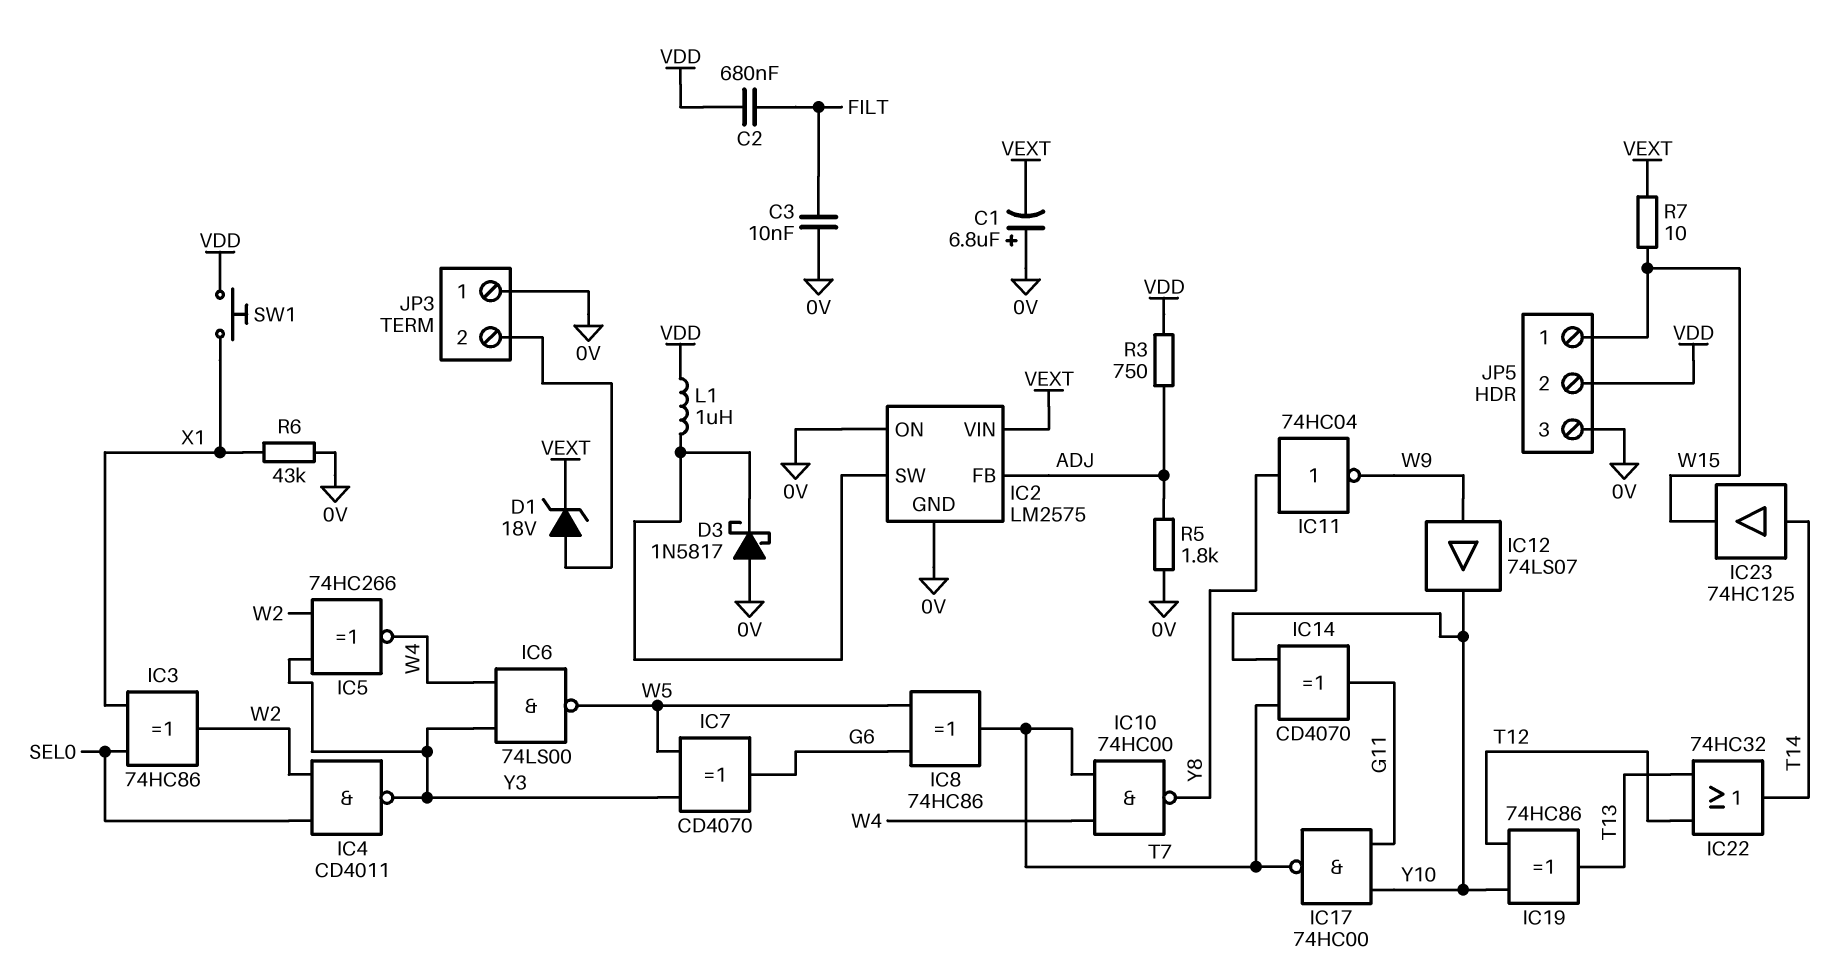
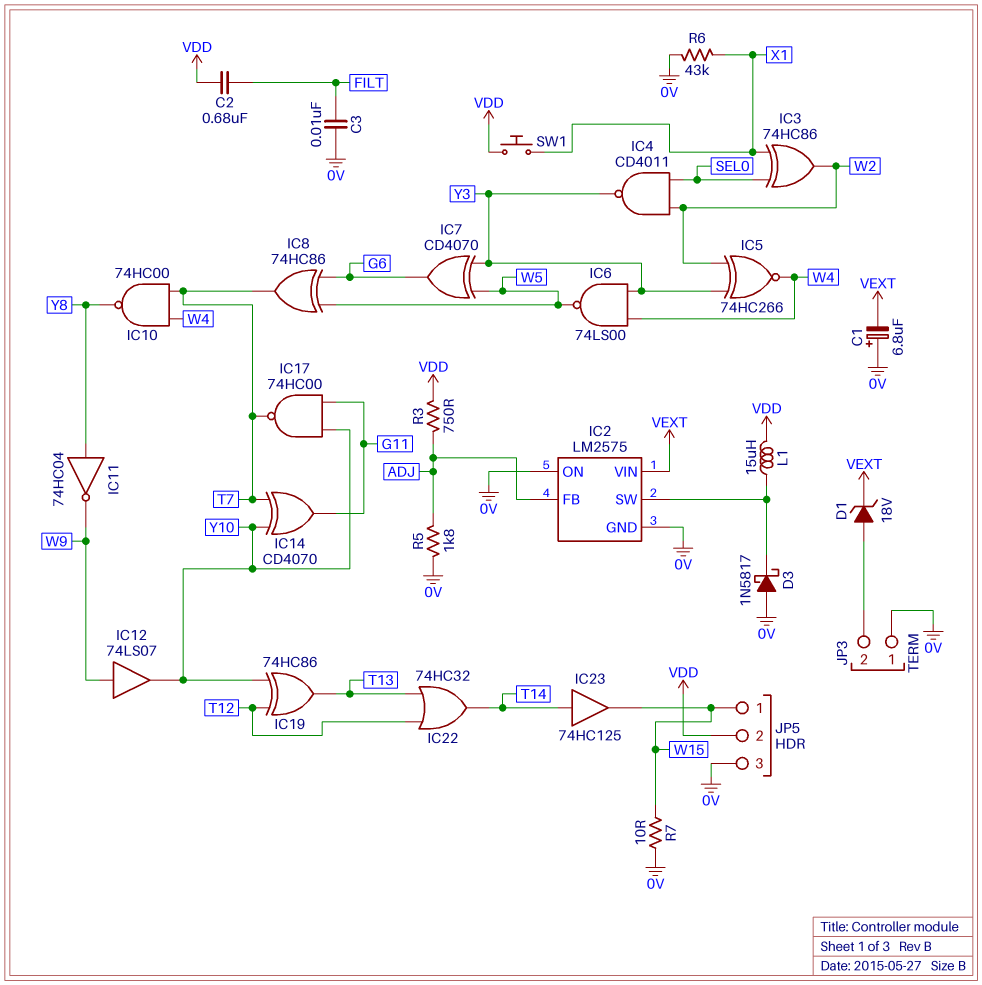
L1: 1uH (IC2/SW, VDD) -> 15uH (IC2/SW, VDD)
R7: 10 (VEXT, W15) -> 10 (0V, W15)

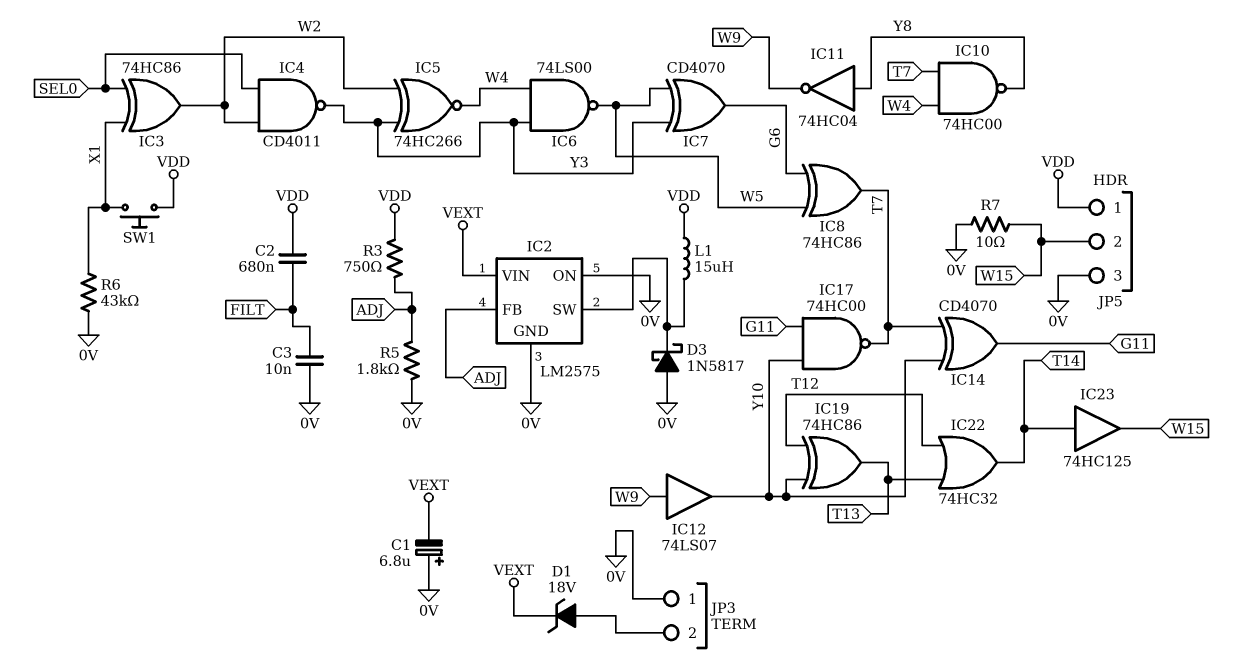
JP5 pin 1: W15 -> VDD
JP5 pin 2: VDD -> W15

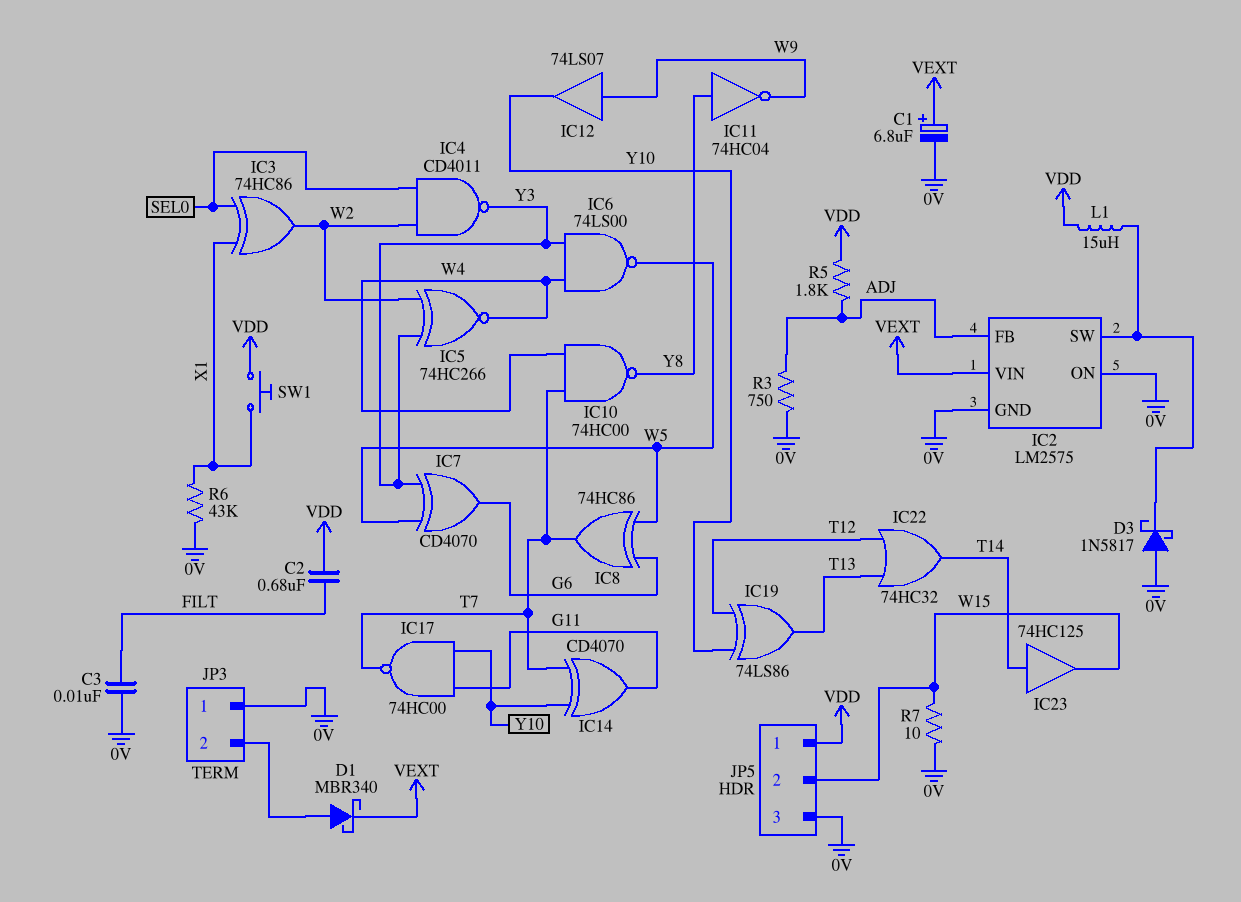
C1: 6.8uF (plus 0V, minus VEXT) -> 6.8uF (plus VEXT, minus 0V)
D1: zener 18V (A JP3/2, K VEXT) -> schottky MBR340 (A JP3/2, K VEXT)
IC19: XOR 74HC86 (in T12, in Y10, out T13) -> XOR 74LS86 (in T12, in Y10, out T13)
R3: 750 (ADJ, VDD) -> 750 (0V, ADJ)
R5: 1.8k (0V, ADJ) -> 1.8k (ADJ, VDD)

